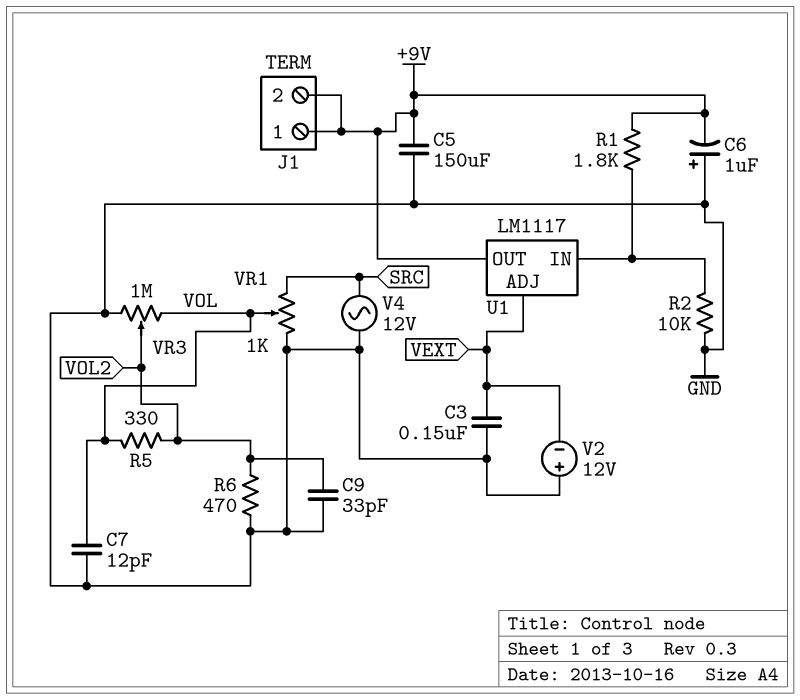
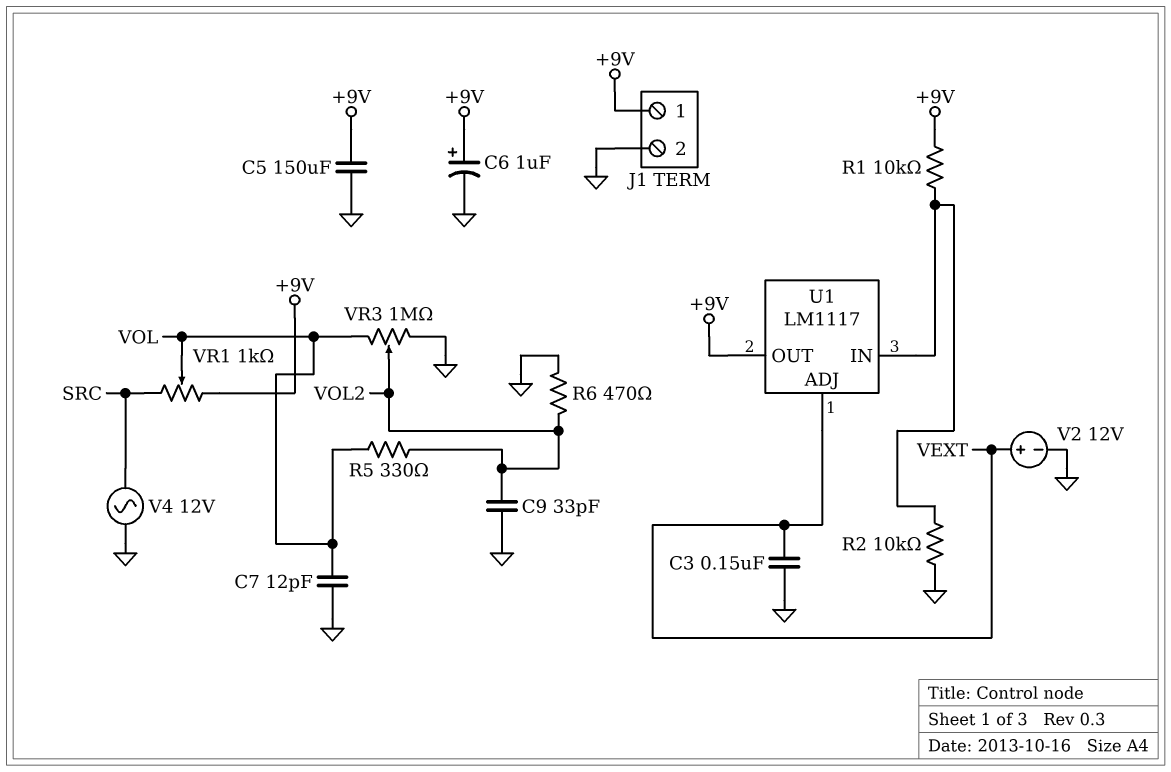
C6: 1uF (plus GND, minus +9V) -> 1uF (plus +9V, minus GND)
J1 pin 2: +9V -> GND
R1: 1.8k (+9V, U1/IN) -> 10k (+9V, U1/IN)
V2: 12V (plus GND, minus VEXT) -> 12V (plus VEXT, minus GND)
VR1: 1k (GND, SRC, wiper VOL) -> 1k (+9V, SRC, wiper VOL)

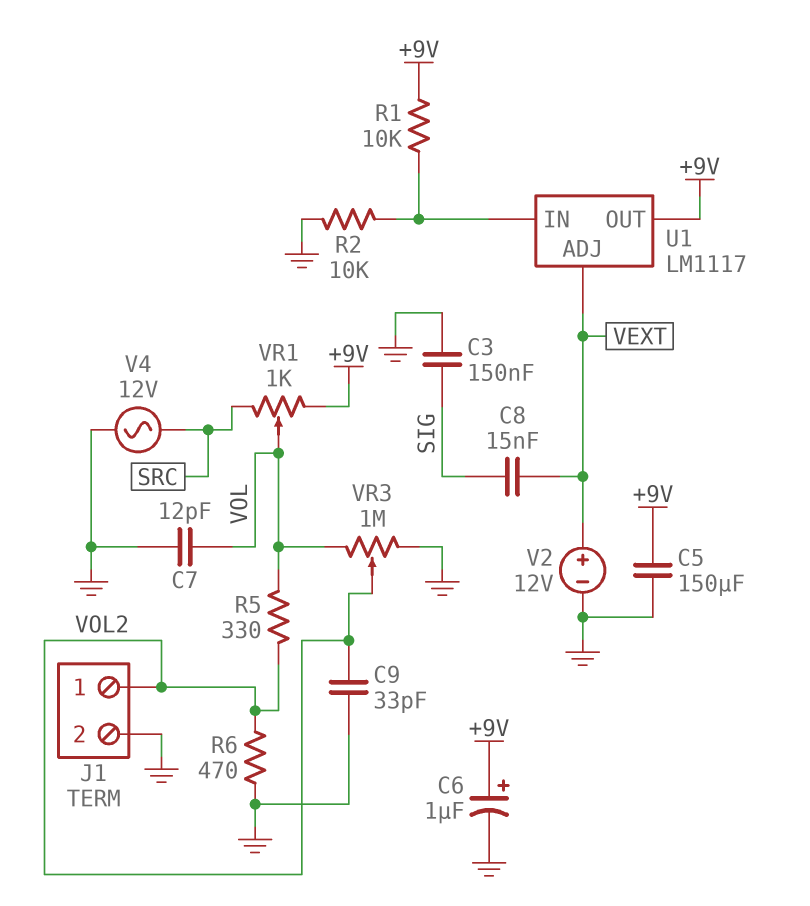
C3: 150nF (GND, VEXT) -> 150nF (GND, SIG)
C8: none -> 15nF (SIG, VEXT)
J1 pin 1: +9V -> VOL2

